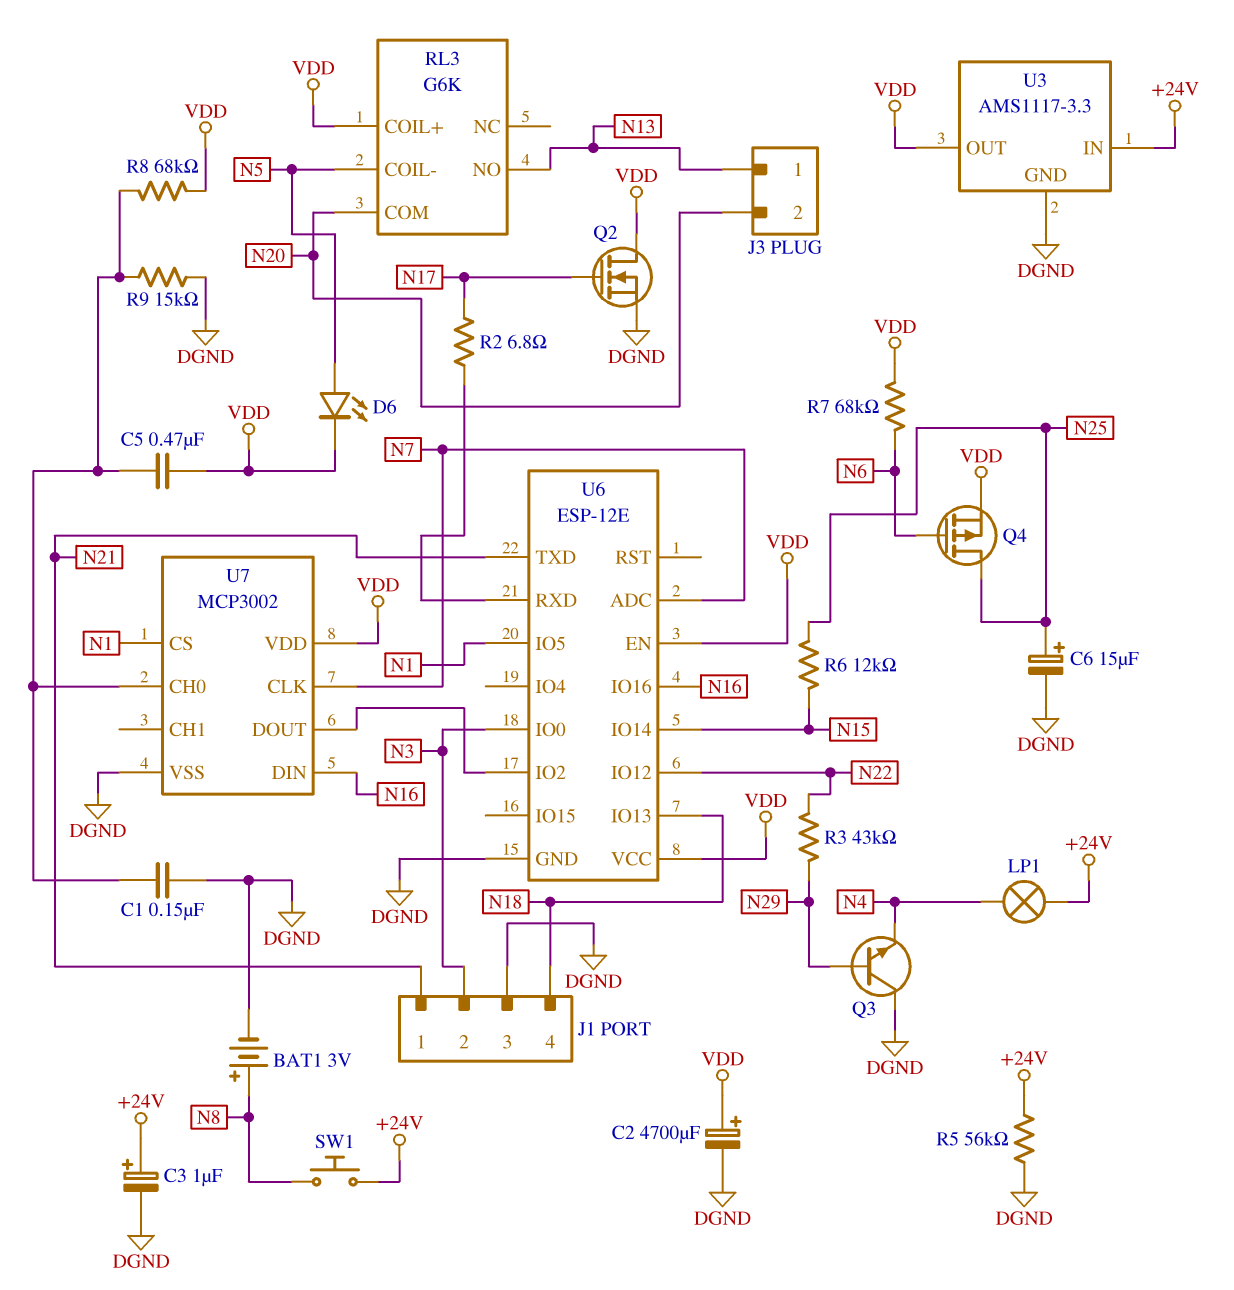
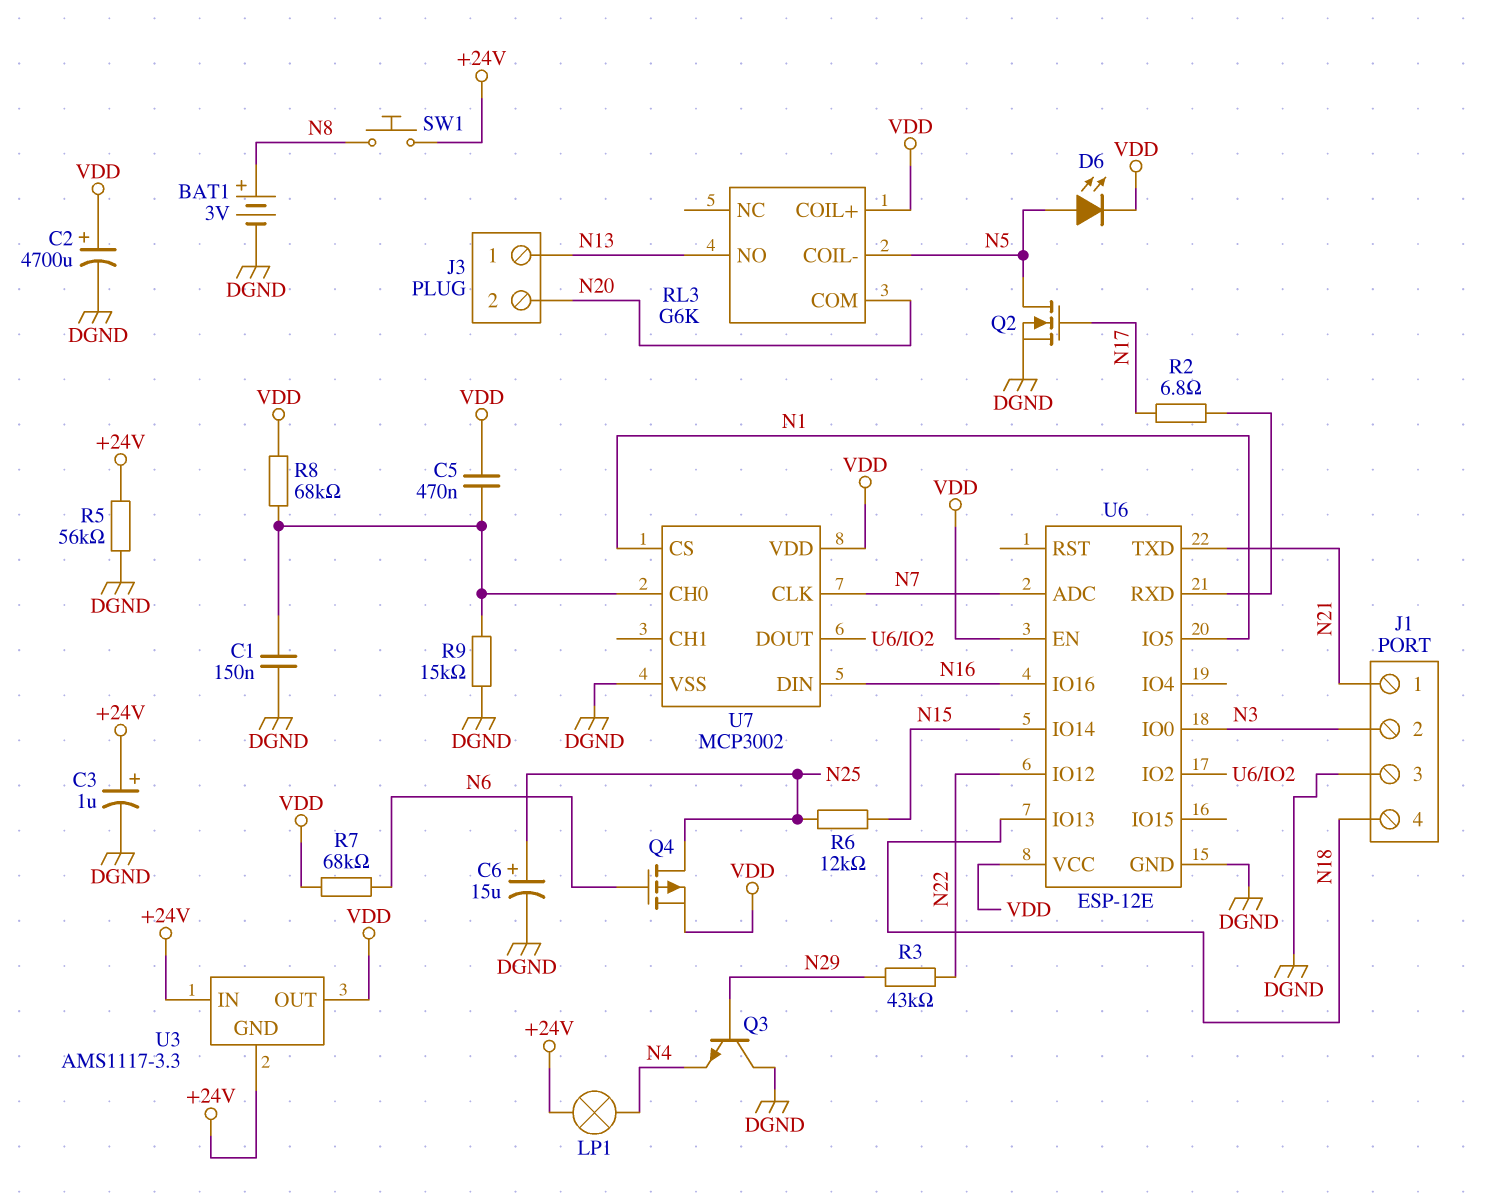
Q2: NMOS (G N17, D VDD, S DGND) -> NMOS (G N17, D N5, S DGND)
U3 pin GND: DGND -> +24V

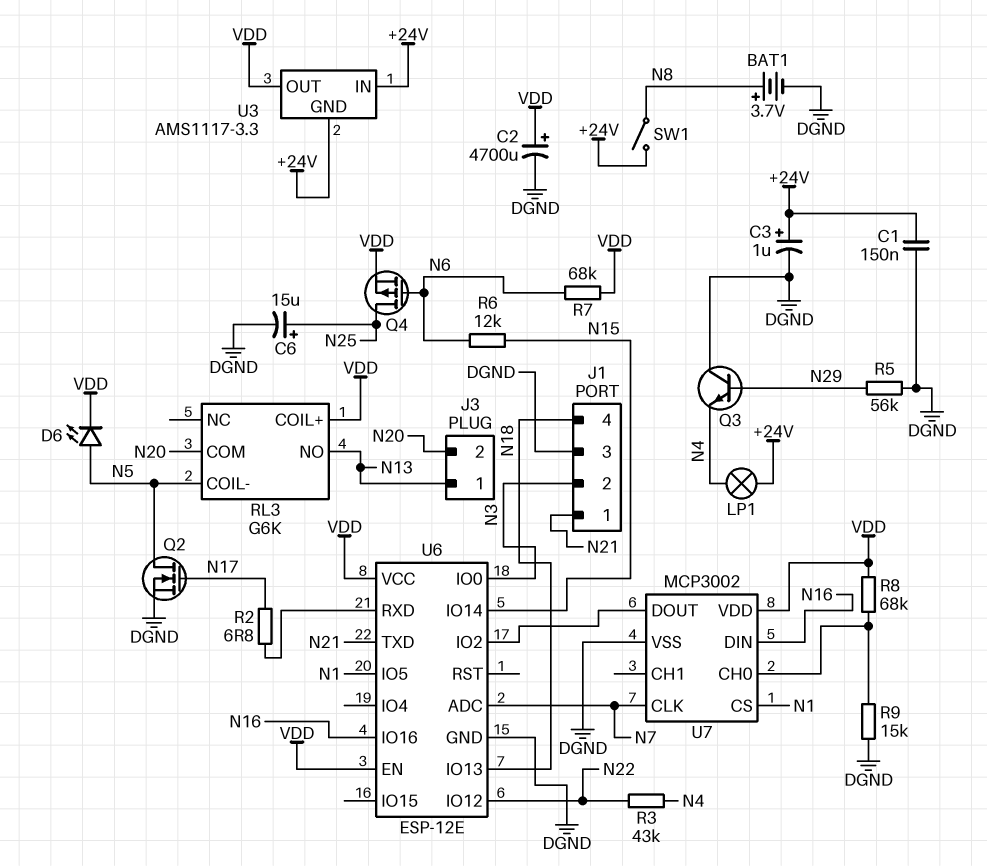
BAT1: 3V (plus N8, minus DGND) -> 3.7V (plus N8, minus DGND)
C1: 150nF (DGND, U7/CH0) -> 150nF (+24V, DGND)
C5: 470nF (U7/CH0, VDD) -> none
R3: 43k (N22, N29) -> 43k (N4, N22)
R5: 56k (+24V, DGND) -> 56k (DGND, N29)
R6: 12k (N15, N25) -> 12k (N6, N15)
SW1: button (+24V, N8) -> switch (+24V, N8)

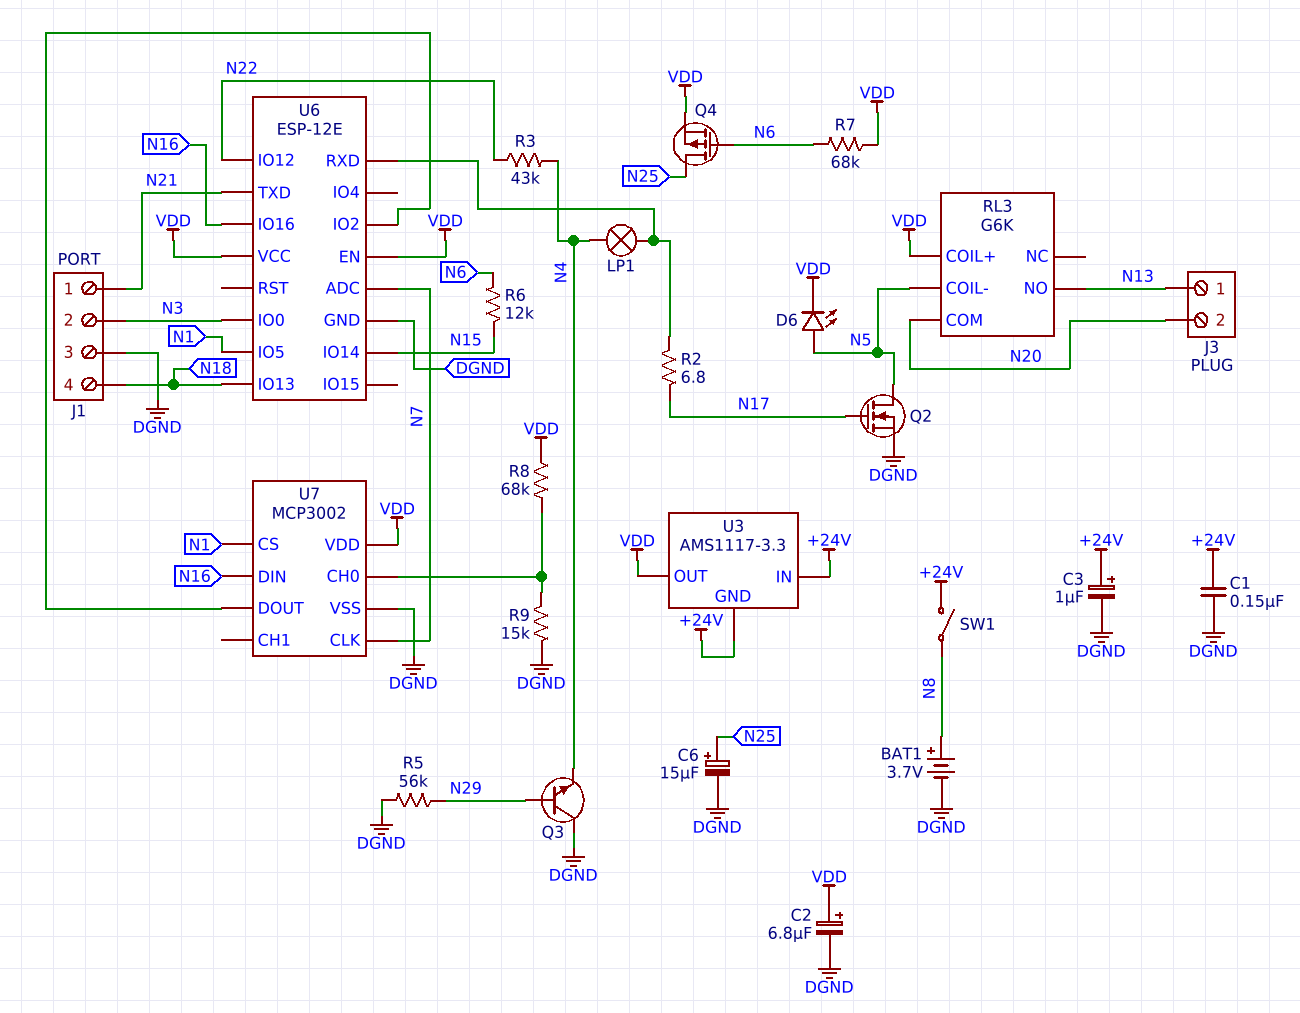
C2: 4700uF (plus VDD, minus DGND) -> 6.8uF (plus VDD, minus DGND)
LP1: lamp (+24V, N4) -> lamp (N4, U6/RXD)

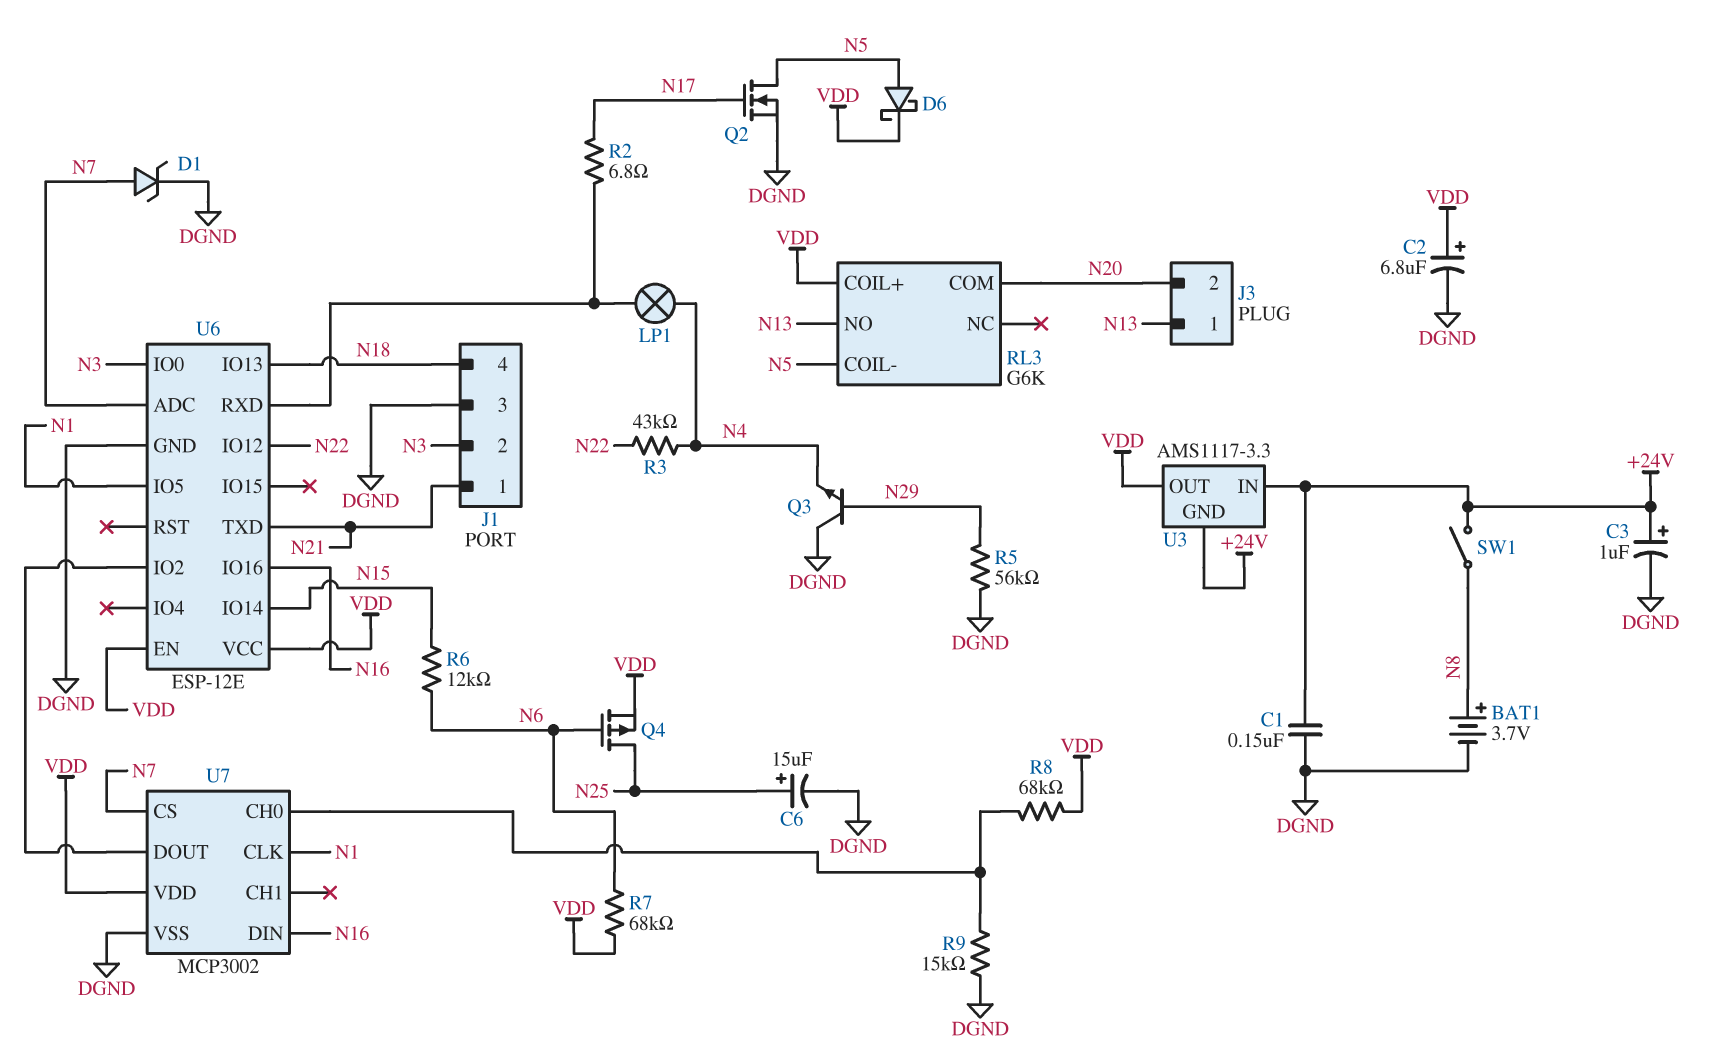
D1: none -> zener (A N7, K DGND)
D6: LED (A N5, K VDD) -> schottky (A N5, K VDD)
U7 pin CLK: N7 -> N1
U7 pin CS: N1 -> N7

